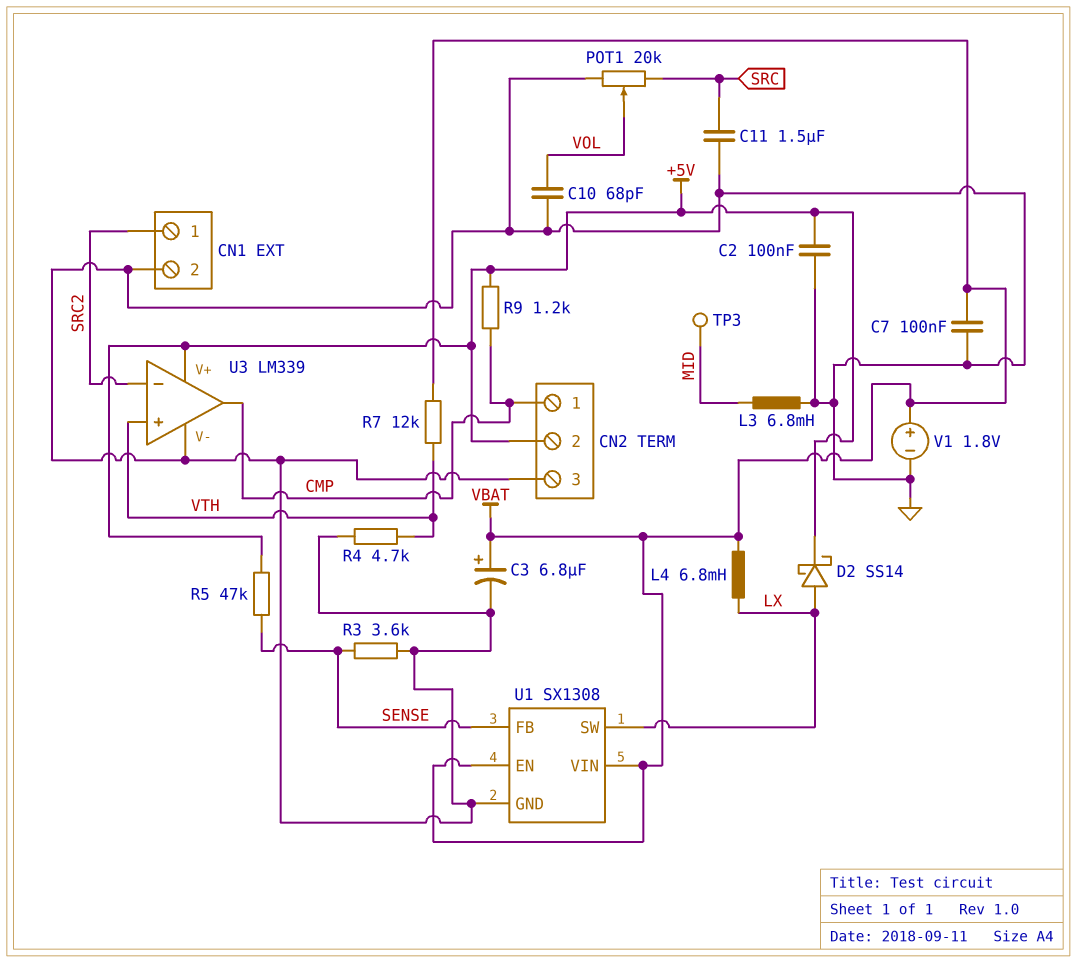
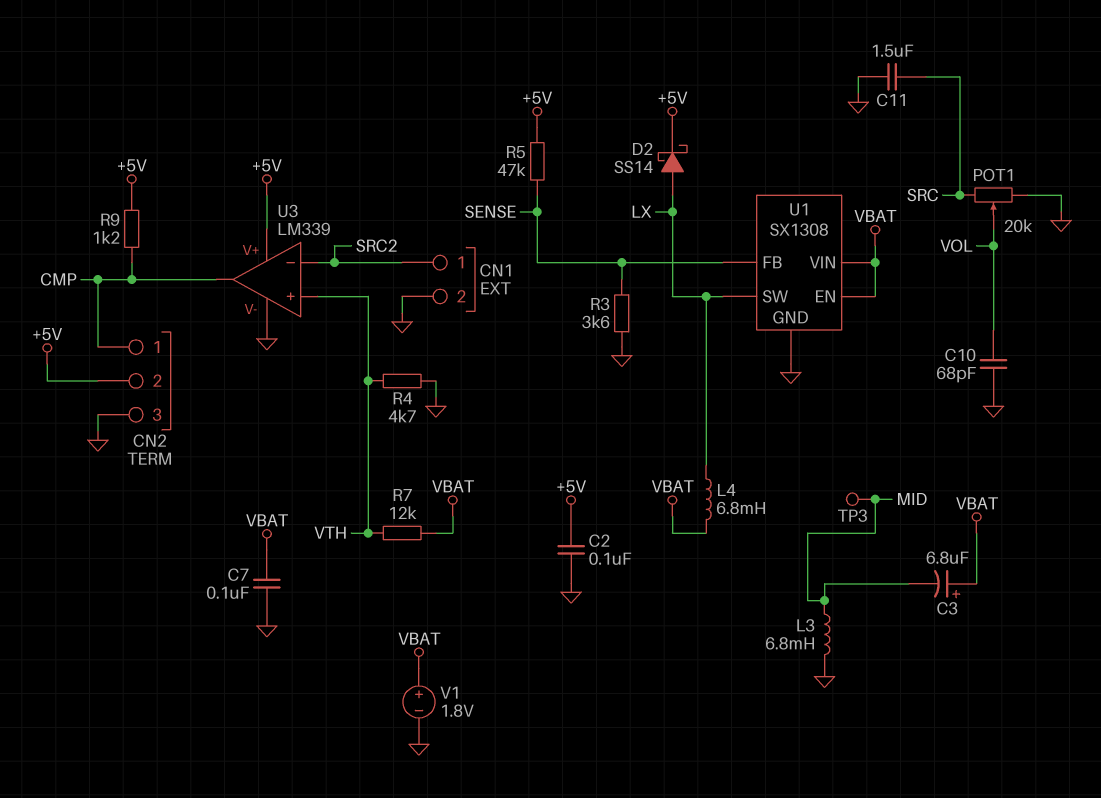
C3: 6.8uF (plus VBAT, minus GND) -> 6.8uF (plus VBAT, minus MID)

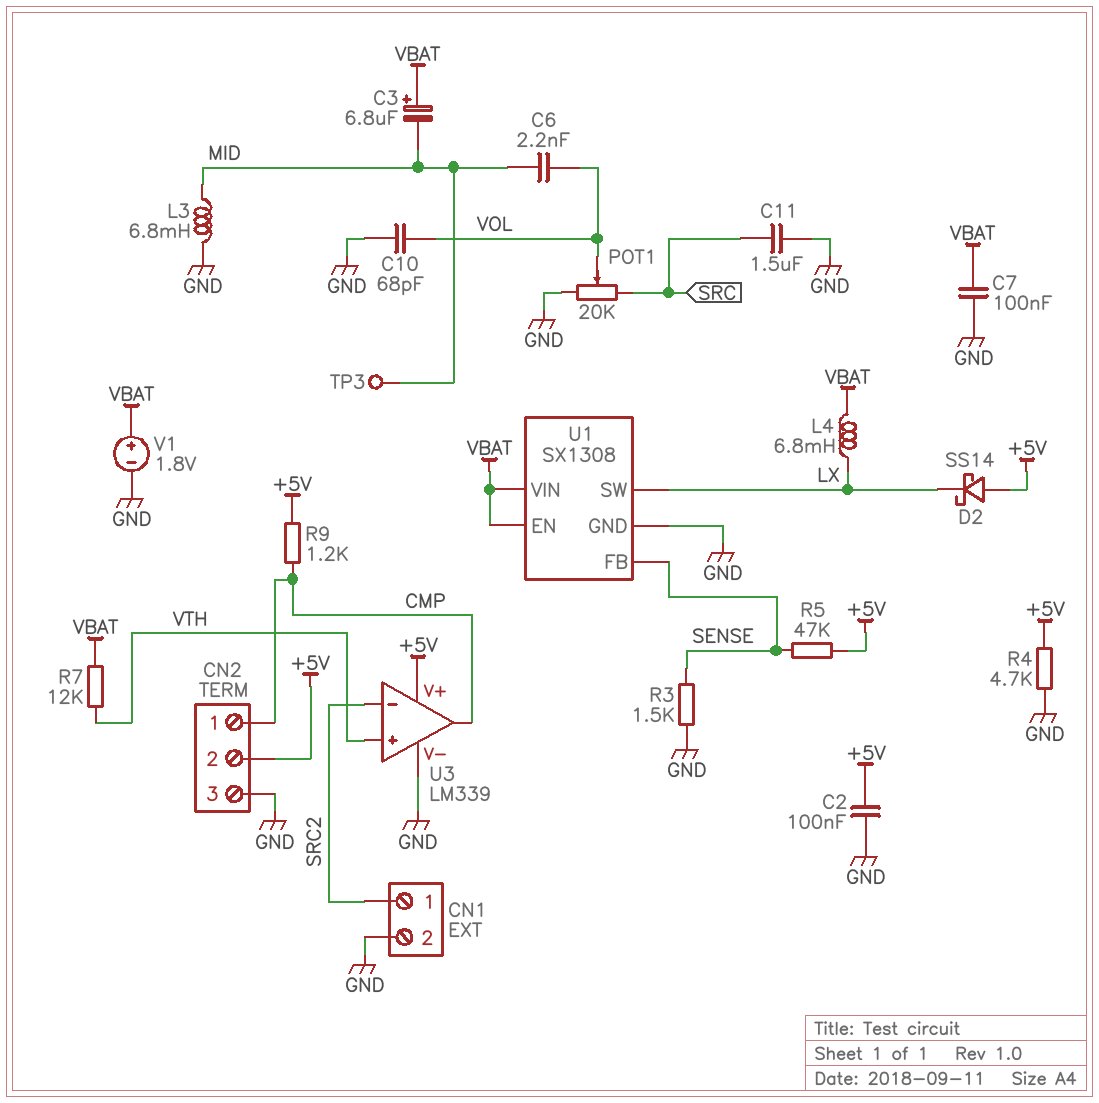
C6: none -> 2.2nF (MID, VOL)
D2: schottky SS14 (A LX, K +5V) -> schottky SS14 (A +5V, K LX)
R3: 3.6k (GND, SENSE) -> 1.5k (GND, SENSE)
R4: 4.7k (GND, VTH) -> 4.7k (+5V, GND)

